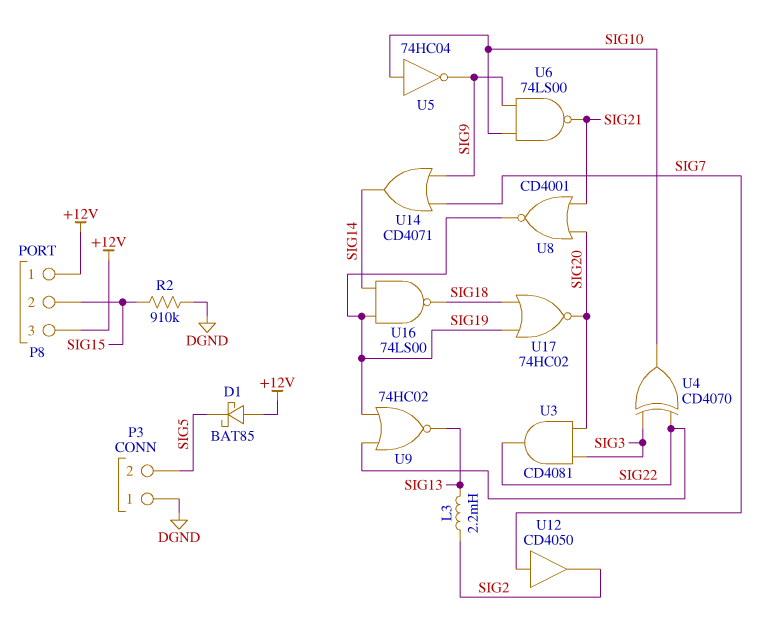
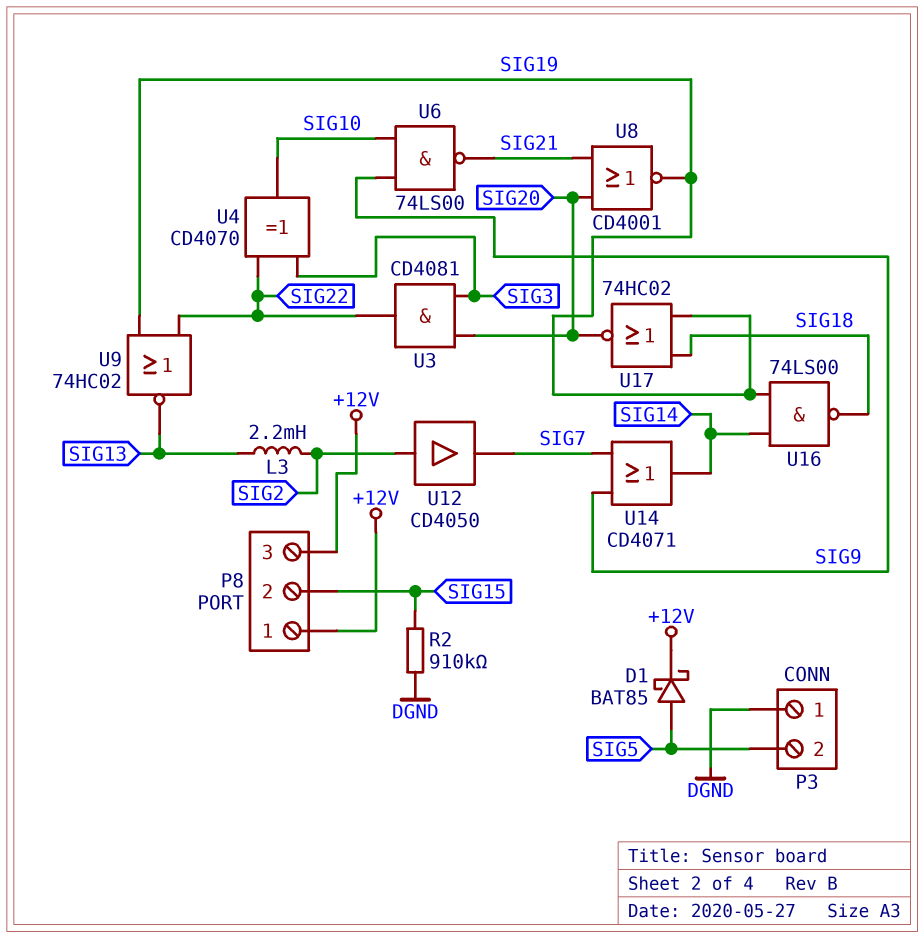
D1: schottky BAT85 (A +12V, K SIG5) -> schottky BAT85 (A SIG5, K +12V)
U5: NOT 74HC04 (in SIG10, out SIG9) -> none
U12: buffer CD4050 (in SIG7, out SIG2) -> buffer CD4050 (in SIG2, out SIG7)

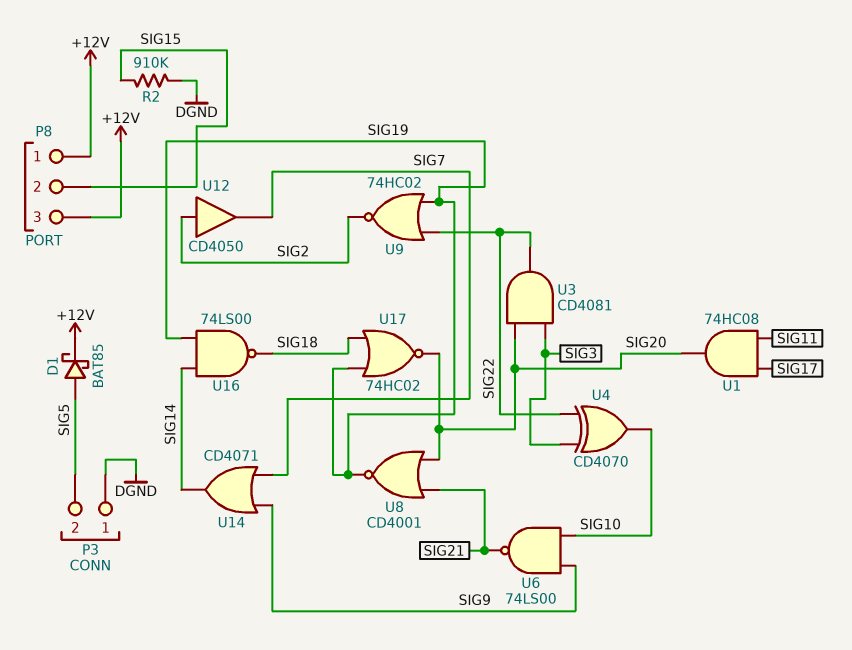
L3: 2.2mH (SIG2, SIG13) -> none
U1: none -> AND 74HC08 (in SIG11, in SIG17, out SIG20)
U9: NOR 74HC02 (in SIG19, in SIG22, out SIG13) -> NOR 74HC02 (in SIG19, in SIG22, out SIG2)

